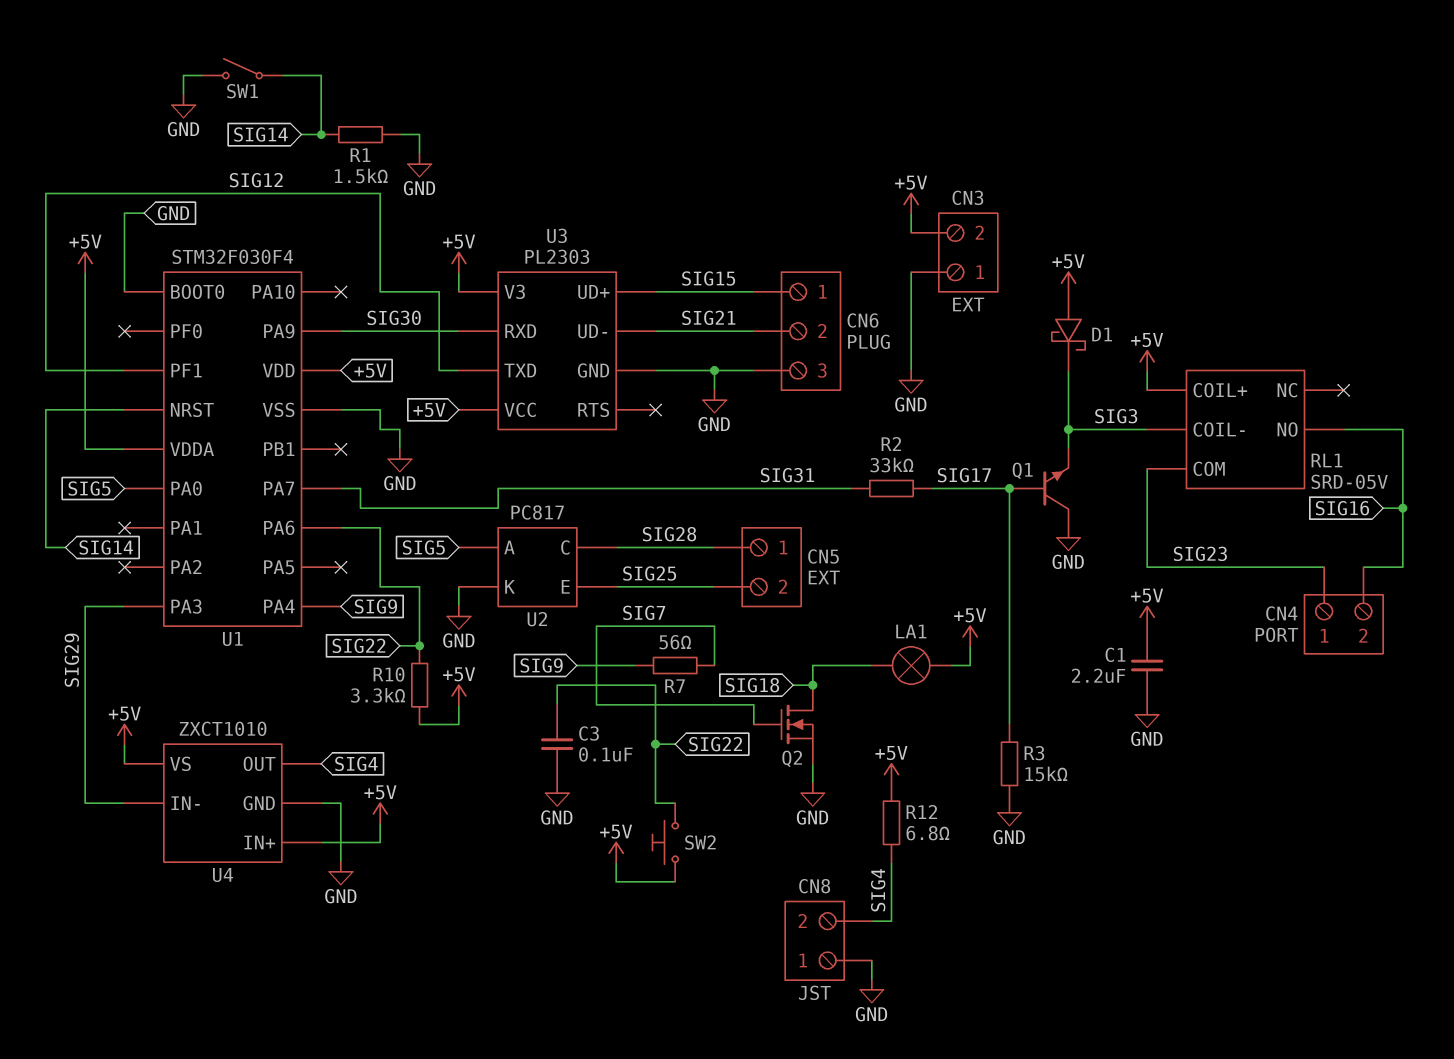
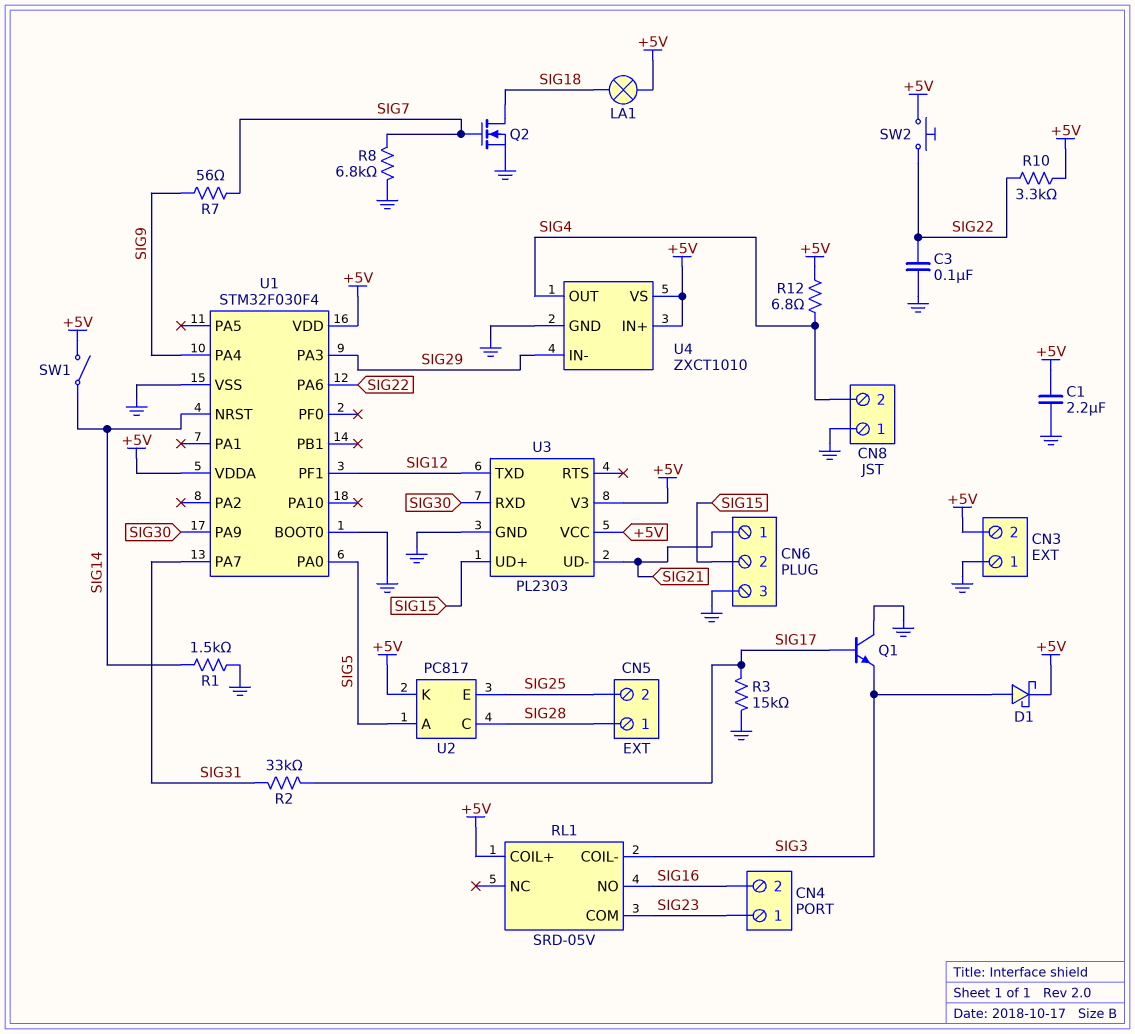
CN6 pin 1: SIG15 -> SIG21
CN6 pin 2: SIG21 -> SIG15
D1: schottky (A +5V, K SIG3) -> schottky (A SIG3, K +5V)
R8: none -> 6.8k (GND, SIG7)
SW1: switch (GND, SIG14) -> switch (+5V, SIG14)
U2 pin K: GND -> +5V

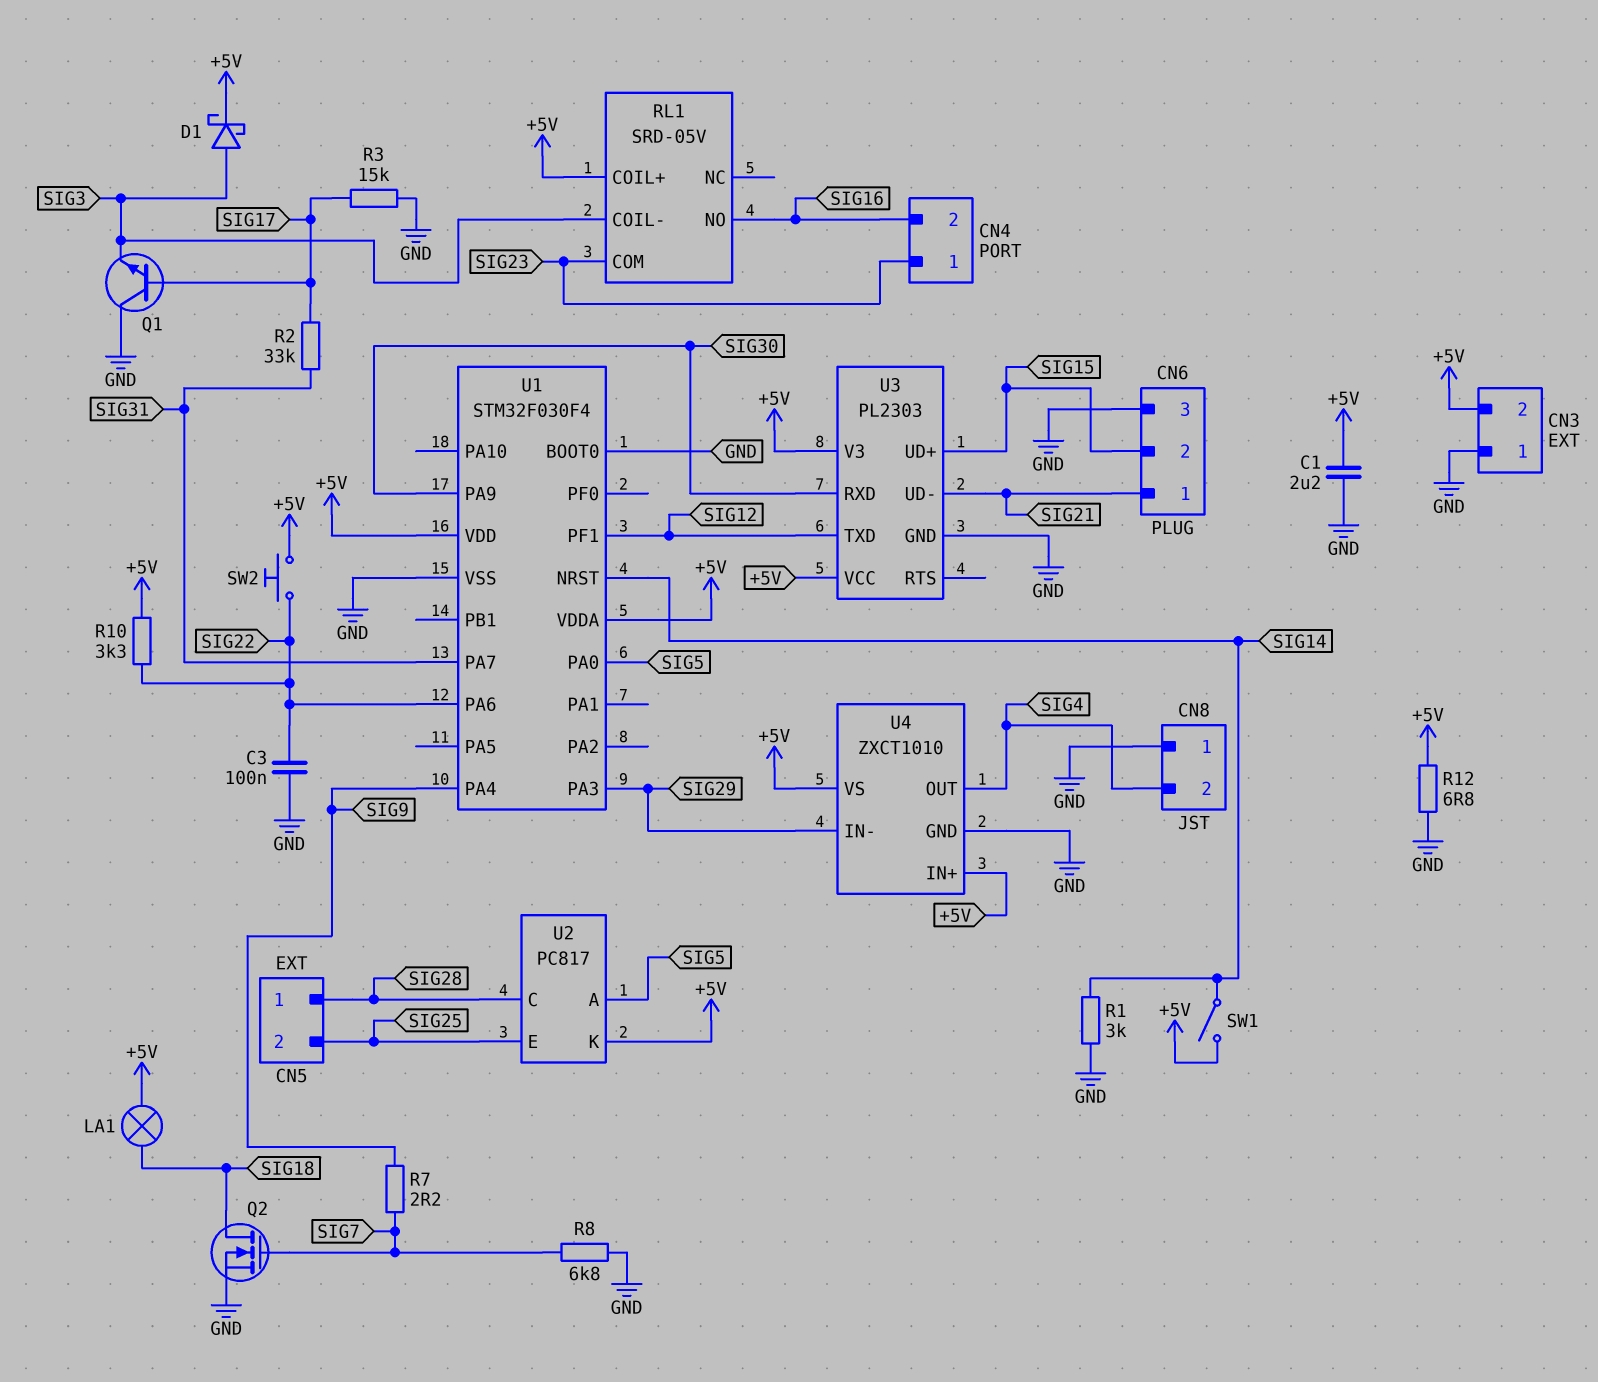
R1: 1.5k (GND, SIG14) -> 3k (GND, SIG14)
R7: 56 (SIG7, SIG9) -> 2.2 (SIG7, SIG9)
R12: 6.8 (+5V, SIG4) -> 6.8 (+5V, GND)

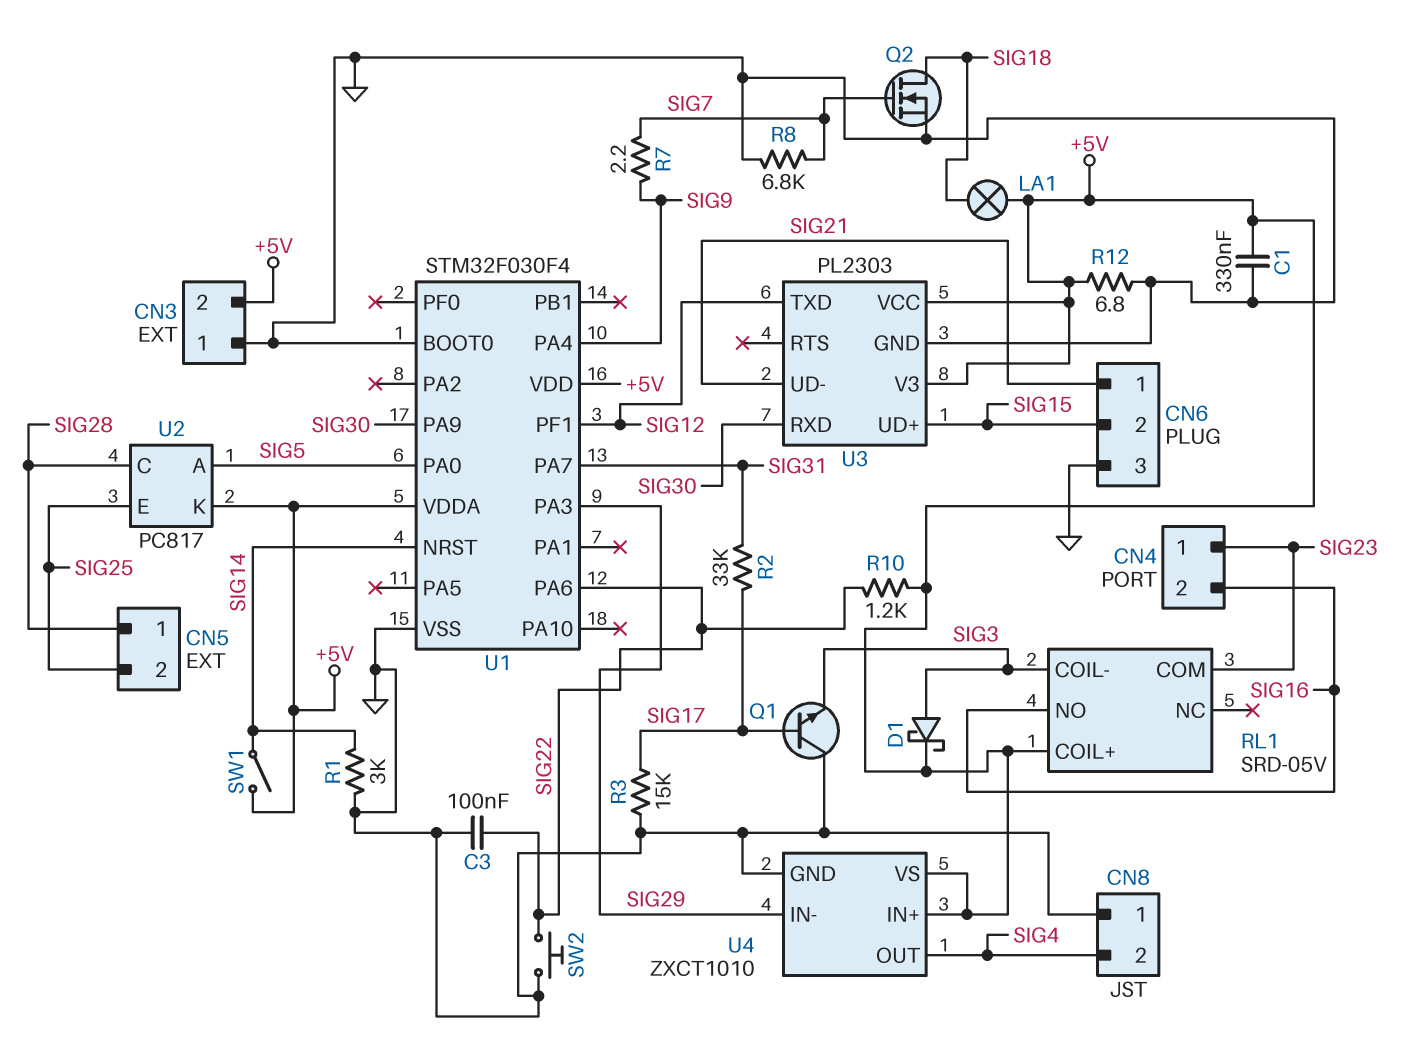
C1: 2.2uF (+5V, GND) -> 330nF (+5V, GND)
R10: 3.3k (+5V, SIG22) -> 1.2k (+5V, SIG22)
SW2: button (+5V, SIG22) -> button (GND, SIG22)

